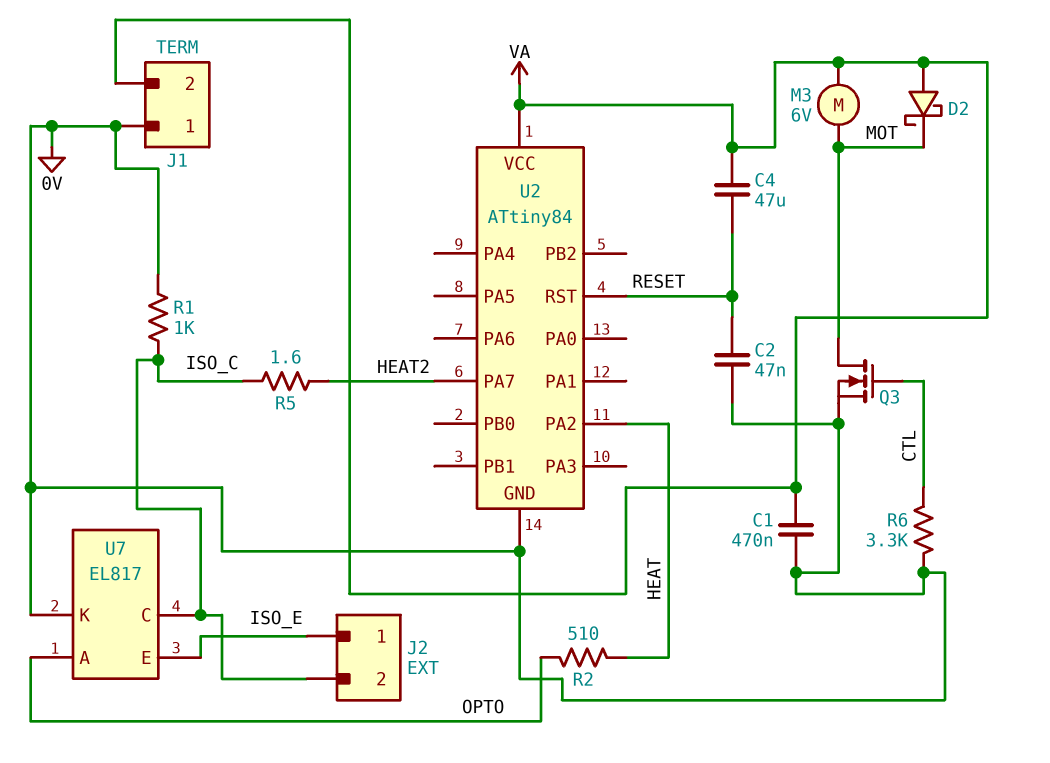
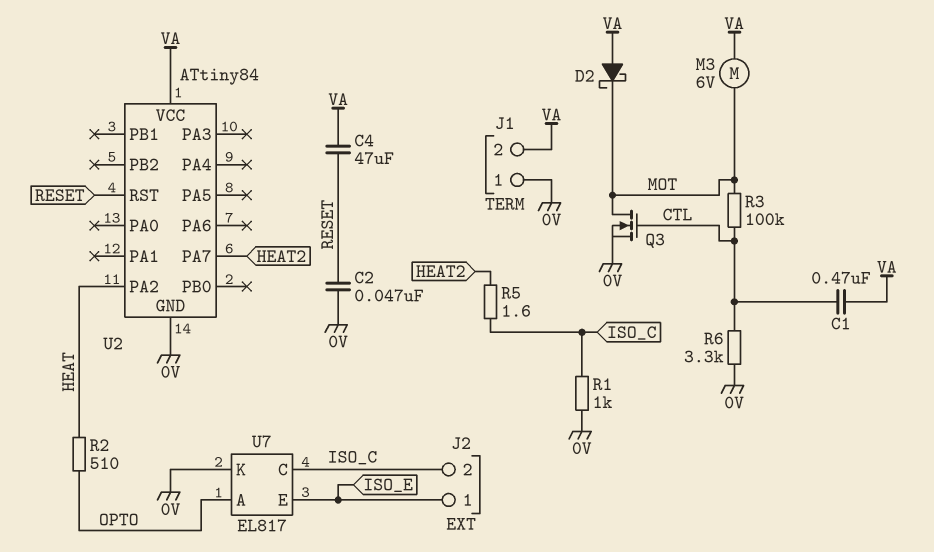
C1: 470nF (0V, VA) -> 470nF (CTL, VA)
R3: none -> 100k (CTL, MOT)

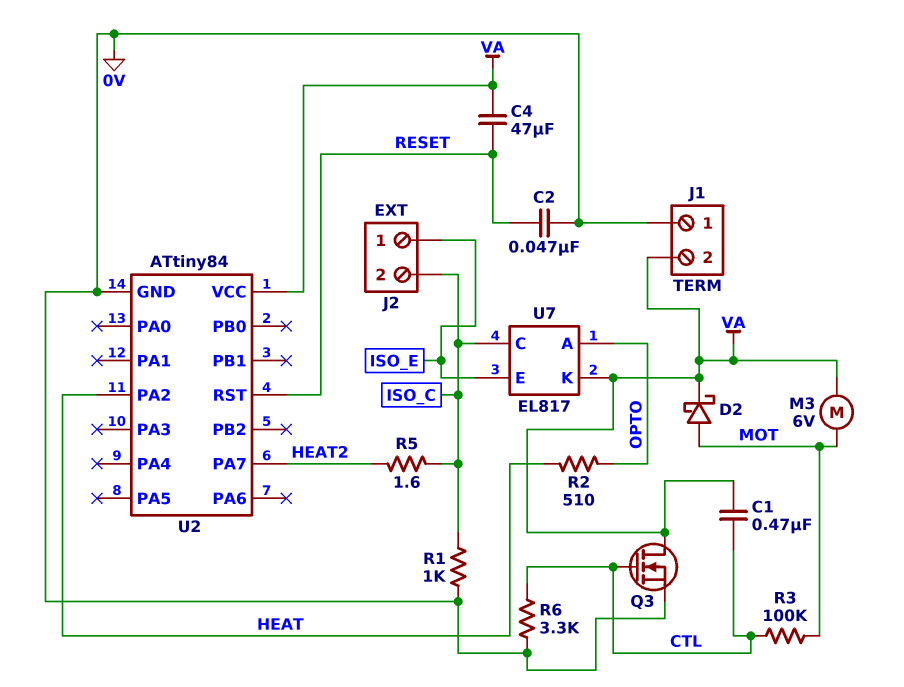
D2: schottky (A VA, K MOT) -> schottky (A MOT, K VA)
Q3: NMOS (G CTL, D MOT, S 0V) -> NMOS (G CTL, D VA, S 0V)
U7 pin K: 0V -> VA

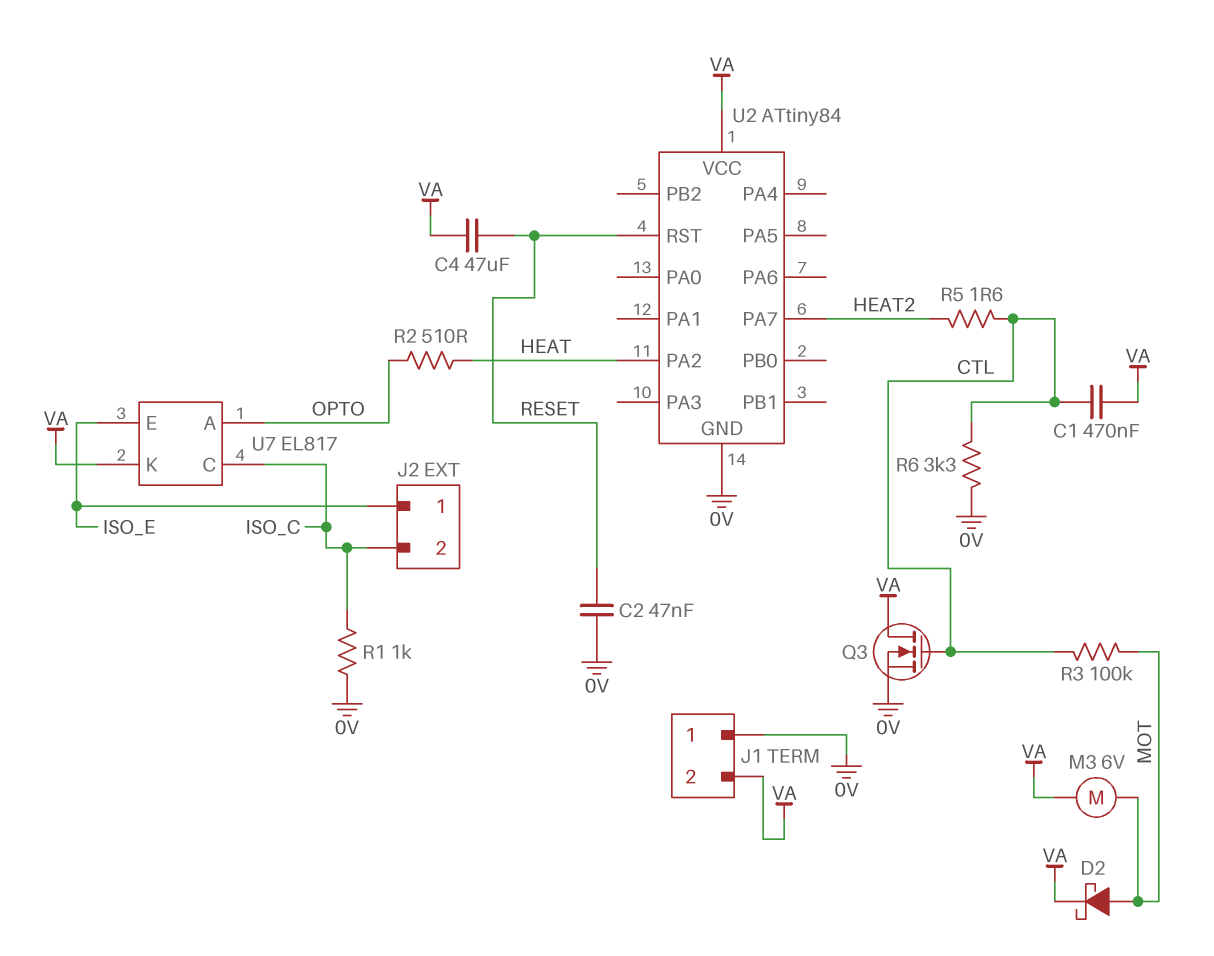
R5: 1.6 (HEAT2, ISO_C) -> 1.6 (CTL, HEAT2)

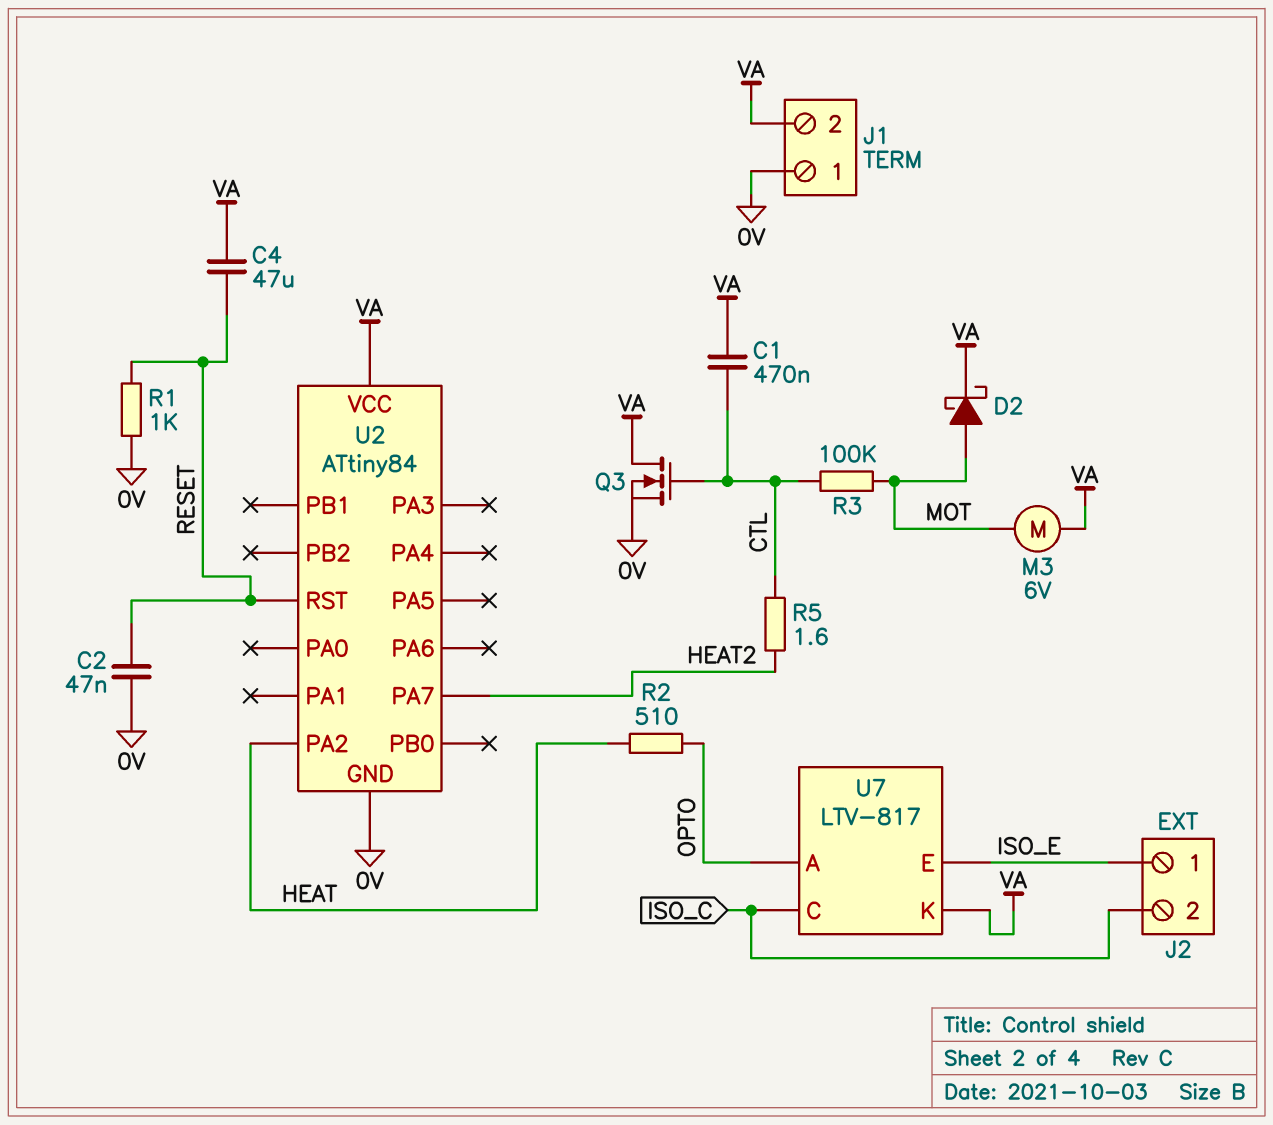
R1: 1k (0V, ISO_C) -> 1k (0V, RESET)
R6: 3.3k (0V, CTL) -> none
U7: EL817 -> LTV-817

